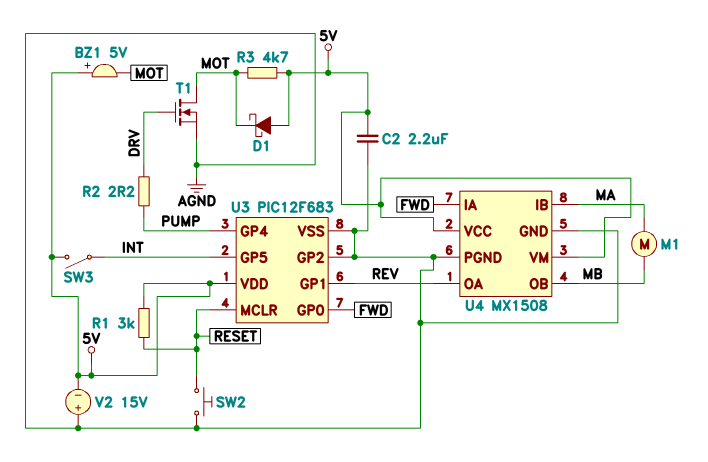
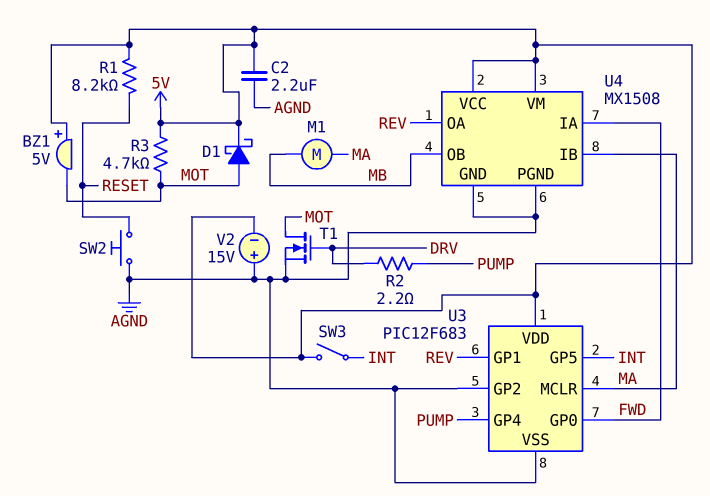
D1: schottky (A 5V, K MOT) -> schottky (A MOT, K 5V)
R1: 3k (5V, RESET) -> 8.2k (5V, RESET)
U3 pin MCLR: RESET -> MA

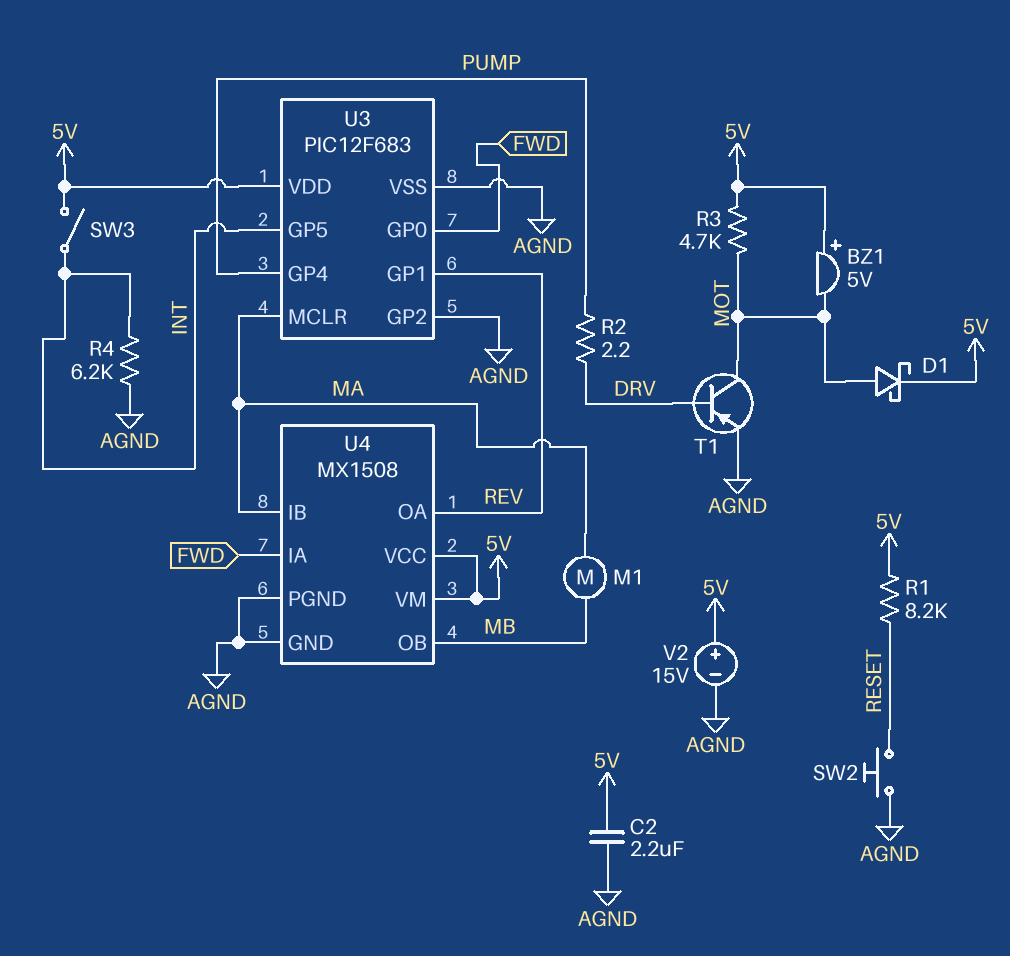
R4: none -> 6.2k (AGND, INT)
T1: NMOS (G DRV, D MOT, S AGND) -> PNP (B DRV, C MOT, E AGND)
V2: 15V (plus AGND, minus 5V) -> 15V (plus 5V, minus AGND)

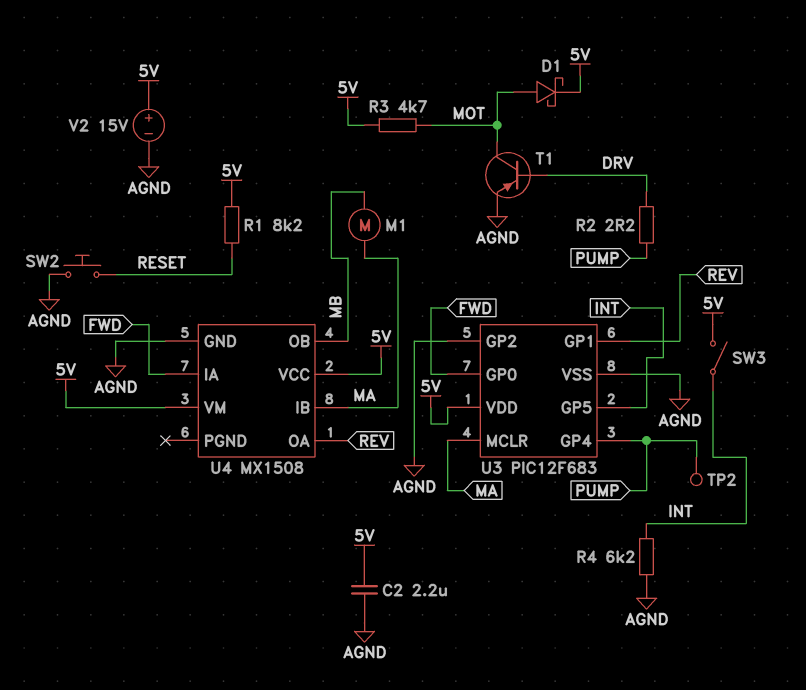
BZ1: buzzer 5V (plus 5V, minus MOT) -> none
TP2: none -> test point (PUMP)
U4 pin PGND: AGND -> none

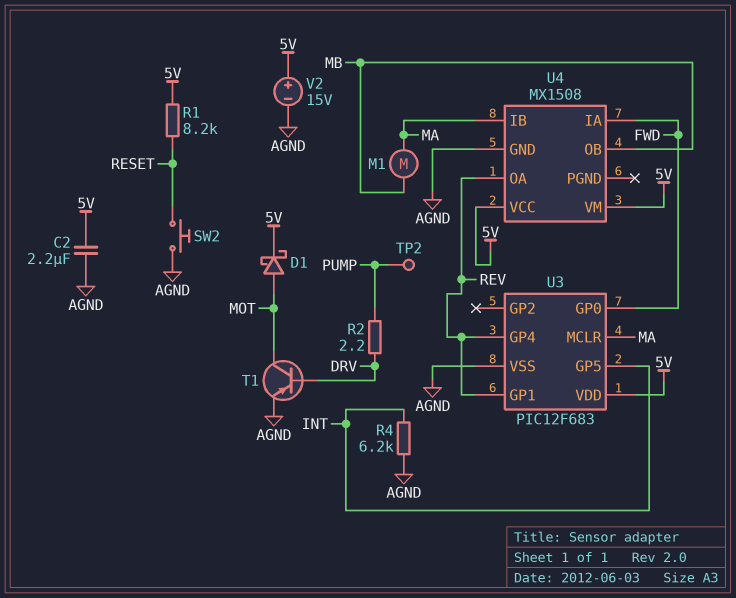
R3: 4.7k (5V, MOT) -> none
SW3: switch (5V, INT) -> none
U3 pin GP2: AGND -> none
U3 pin GP4: PUMP -> REV

